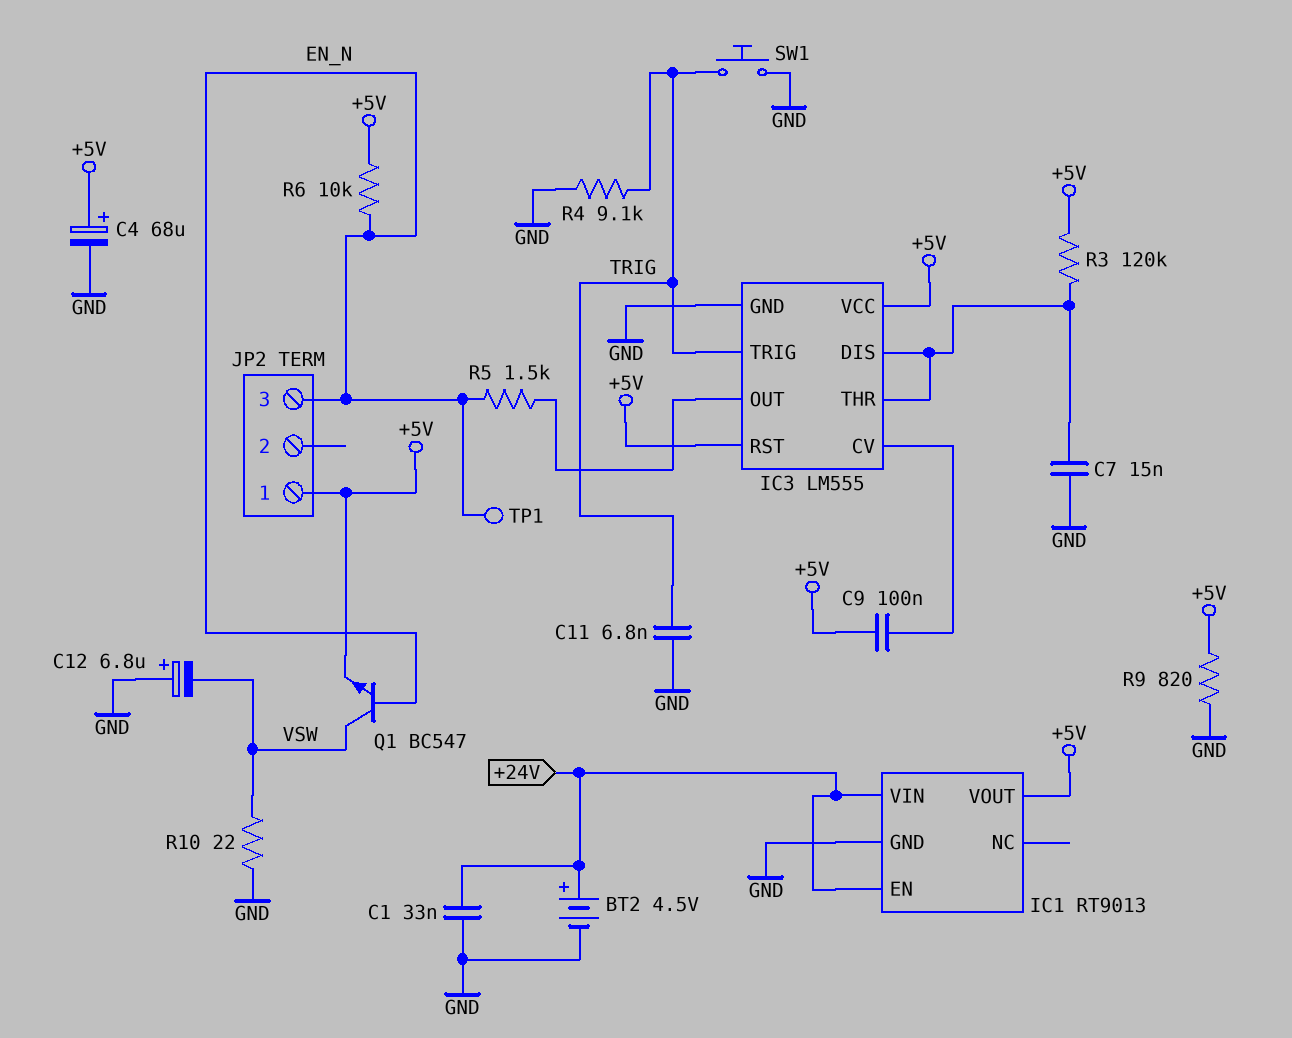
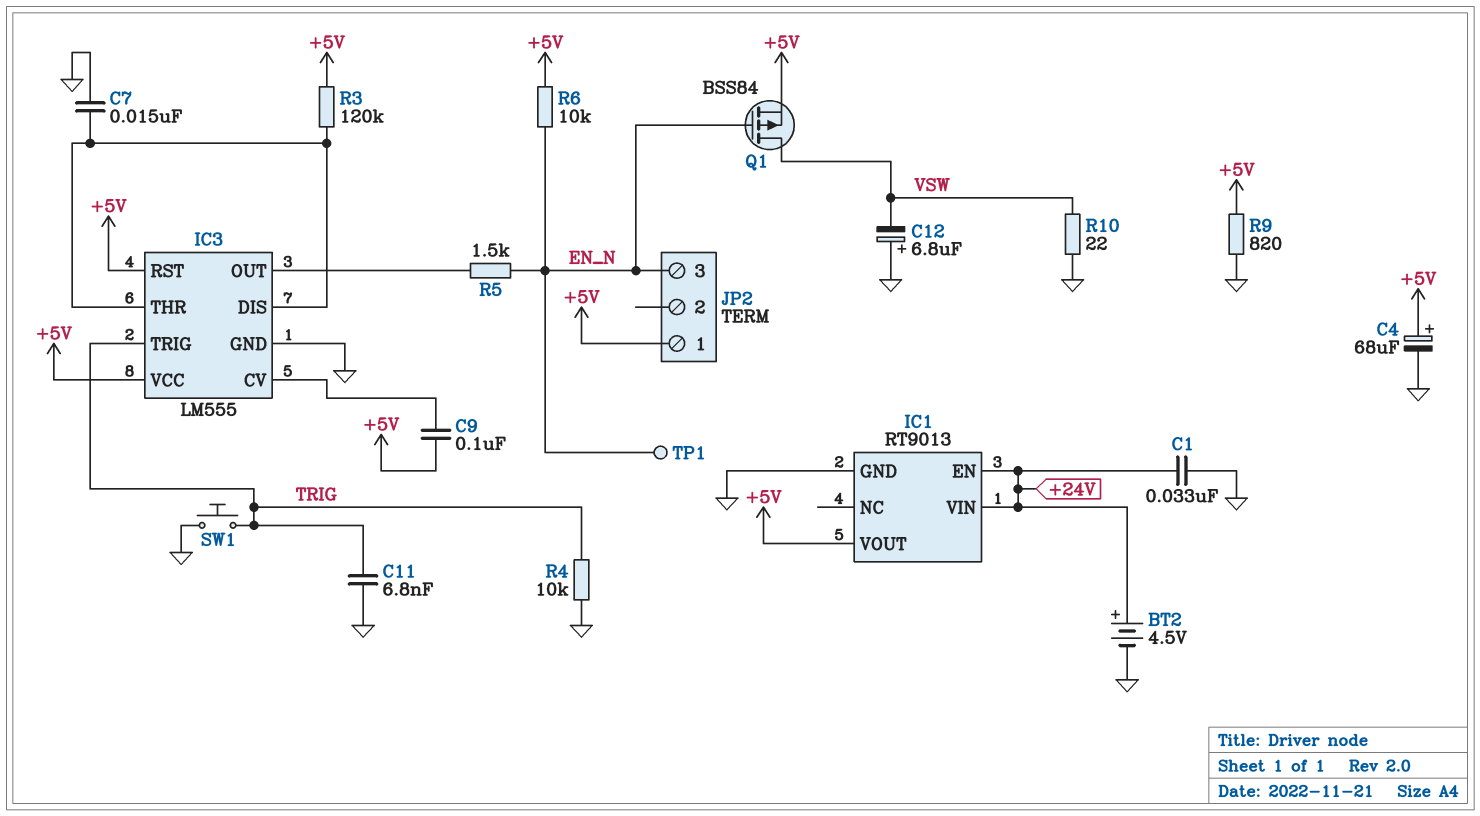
Q1: NPN BC547 (B EN_N, C VSW, E +5V) -> PMOS BSS84 (G EN_N, D VSW, S +5V)
R4: 9.1k (GND, TRIG) -> 10k (GND, TRIG)

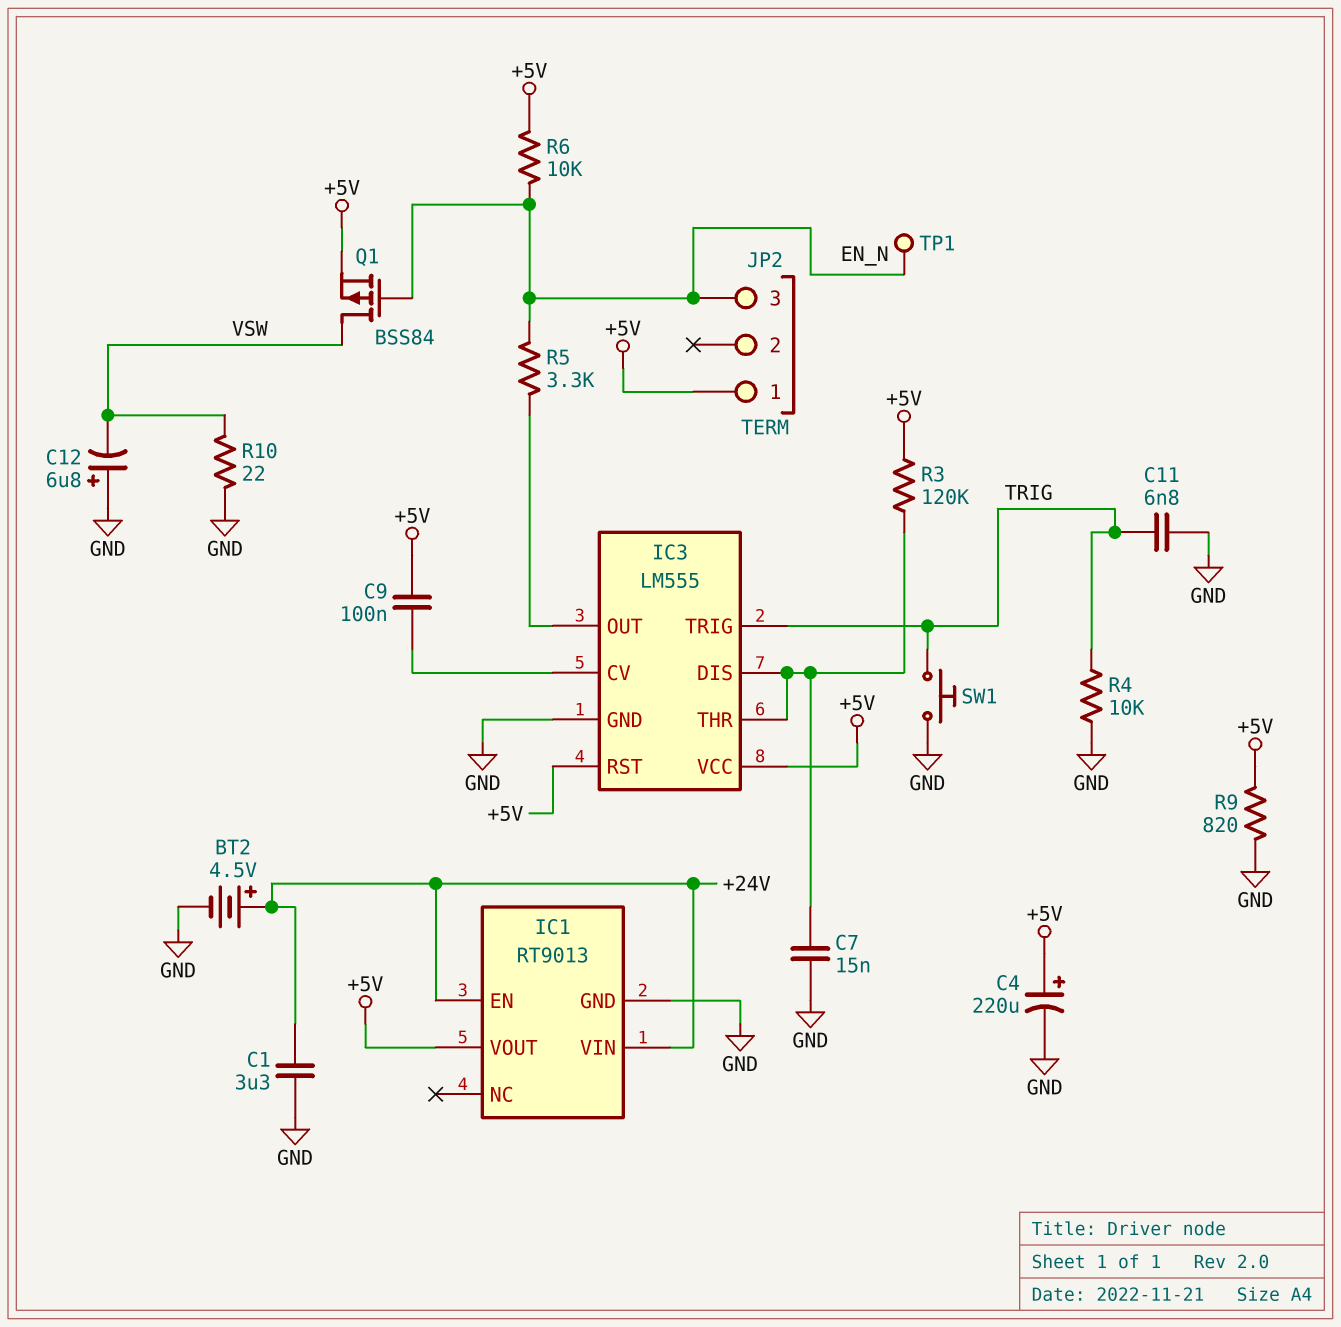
C1: 33nF (+24V, GND) -> 3.3uF (+24V, GND)
C4: 68uF (plus +5V, minus GND) -> 220uF (plus +5V, minus GND)
R5: 1.5k (EN_N, IC3/OUT) -> 3.3k (EN_N, IC3/OUT)

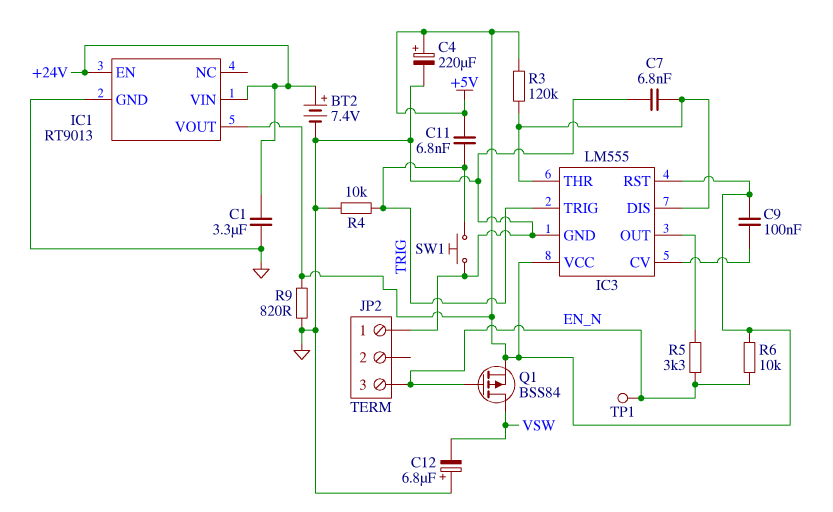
BT2: 4.5V (plus +24V, minus GND) -> 7.4V (plus +24V, minus GND)
C7: 15nF (GND, IC3/DIS) -> 6.8nF (GND, IC3/DIS)
C11: 6.8nF (GND, TRIG) -> 6.8nF (+5V, TRIG)
JP2 pin 1: +5V -> GND
R10: 22 (GND, VSW) -> none

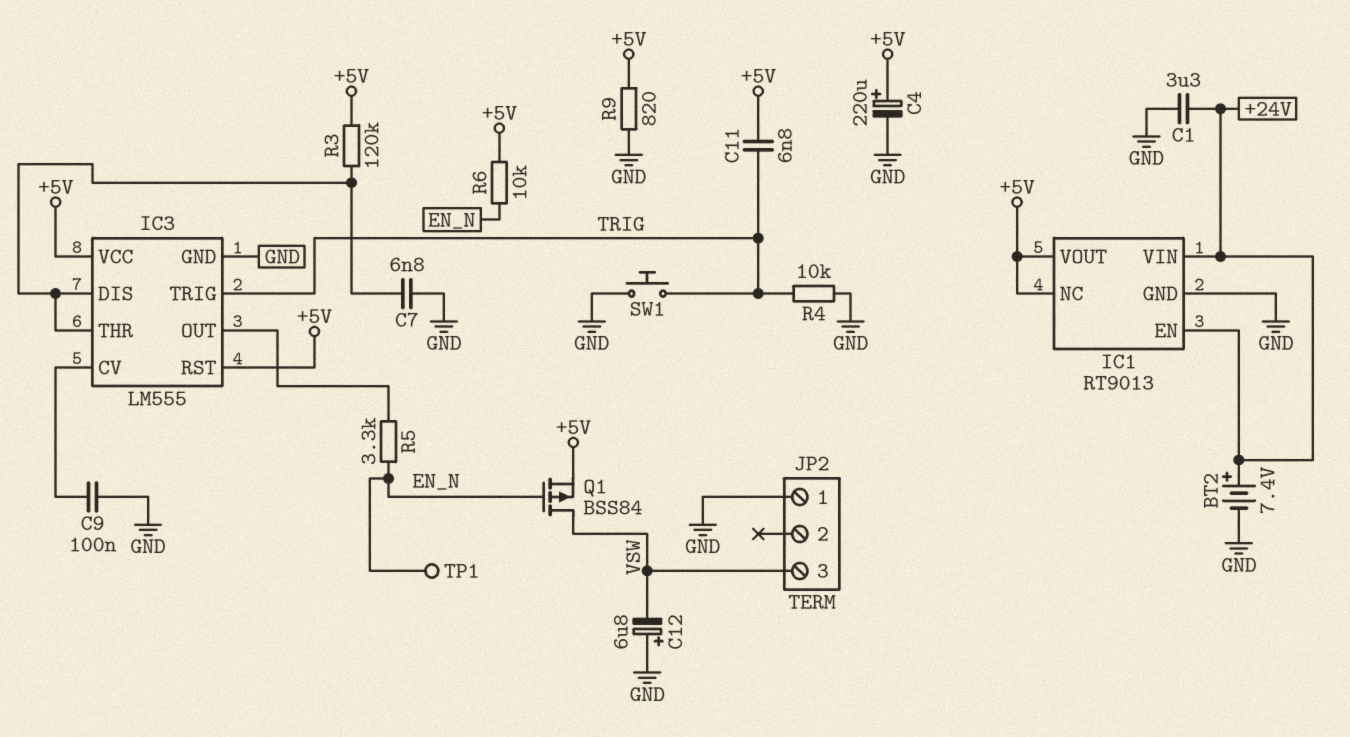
C9: 100nF (+5V, IC3/CV) -> 100nF (GND, IC3/CV)
IC1 pin NC: none -> +5V
JP2 pin 3: EN_N -> VSW

